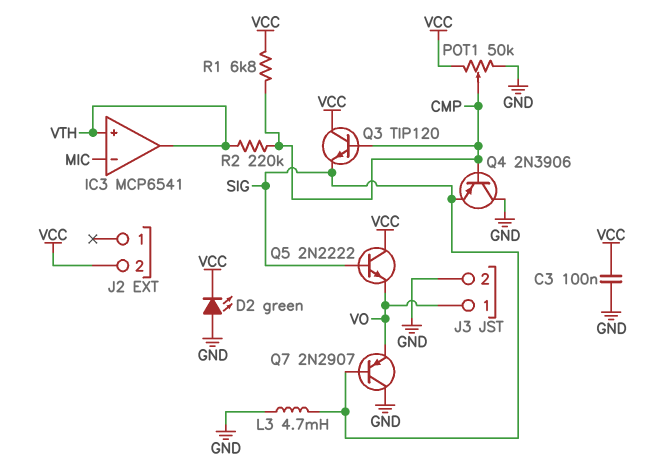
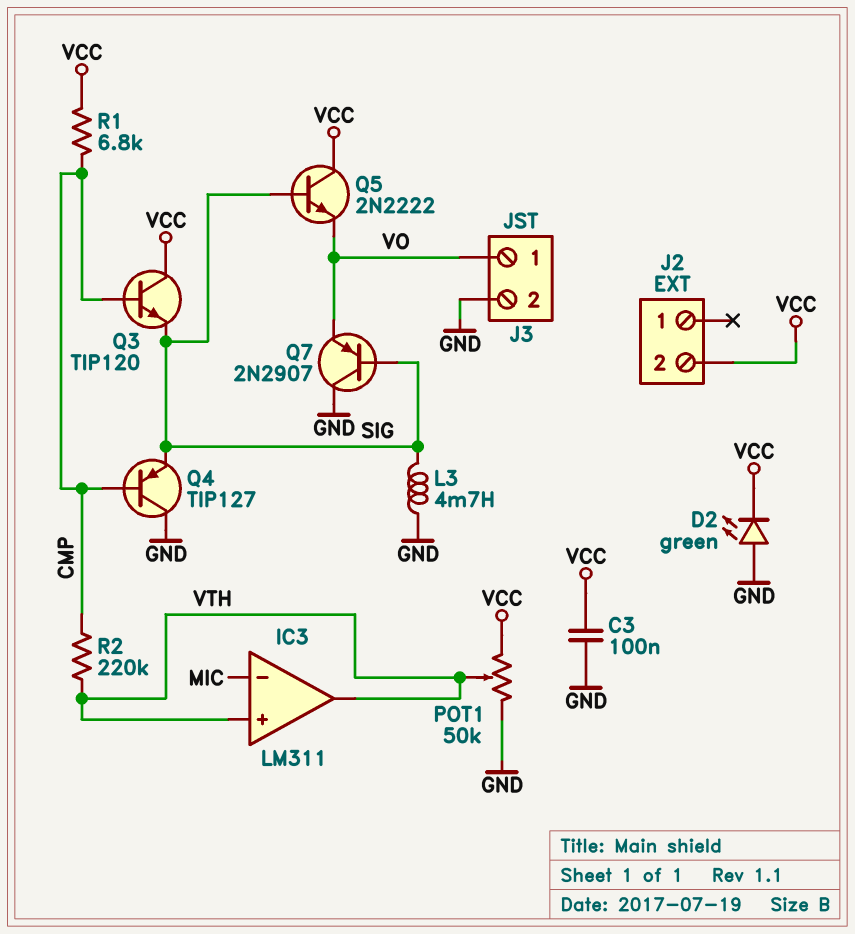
IC3: MCP6541 -> LM311
POT1: 50k (GND, VCC, wiper CMP) -> 50k (GND, VCC, wiper VTH)
Q4: PNP 2N3906 (B CMP, C GND, E SIG) -> PNP TIP127 (B CMP, C GND, E SIG)

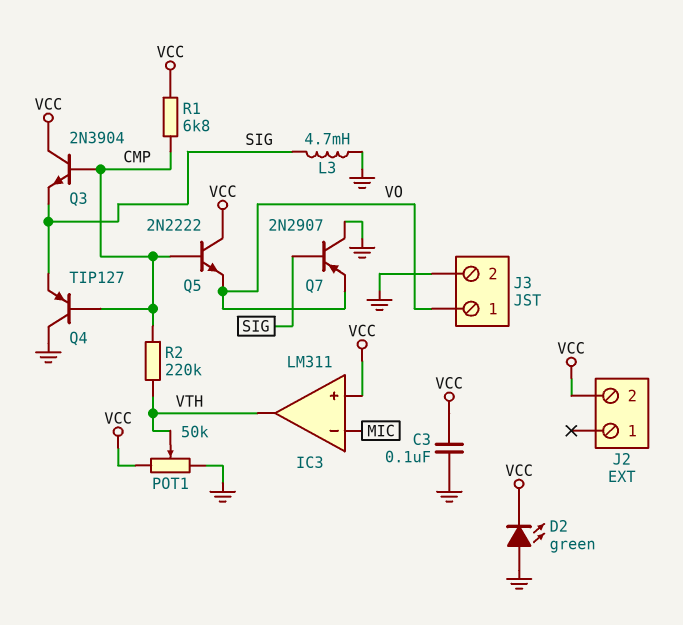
IC3 pin in+: VTH -> VCC
Q3: NPN TIP120 (B CMP, C VCC, E SIG) -> NPN 2N3904 (B CMP, C VCC, E SIG)
Q5: NPN 2N2222 (B SIG, C VCC, E VO) -> NPN 2N2222 (B CMP, C VCC, E VO)

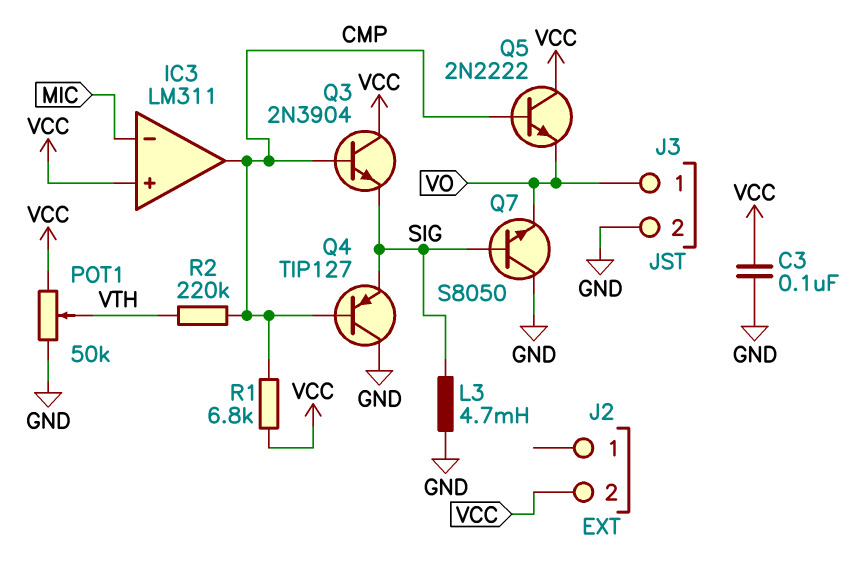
D2: LED green (A GND, K VCC) -> none
IC3 pin out: VTH -> CMP
Q7: PNP 2N2907 (B SIG, C GND, E VO) -> NPN S8050 (B SIG, C GND, E VO)

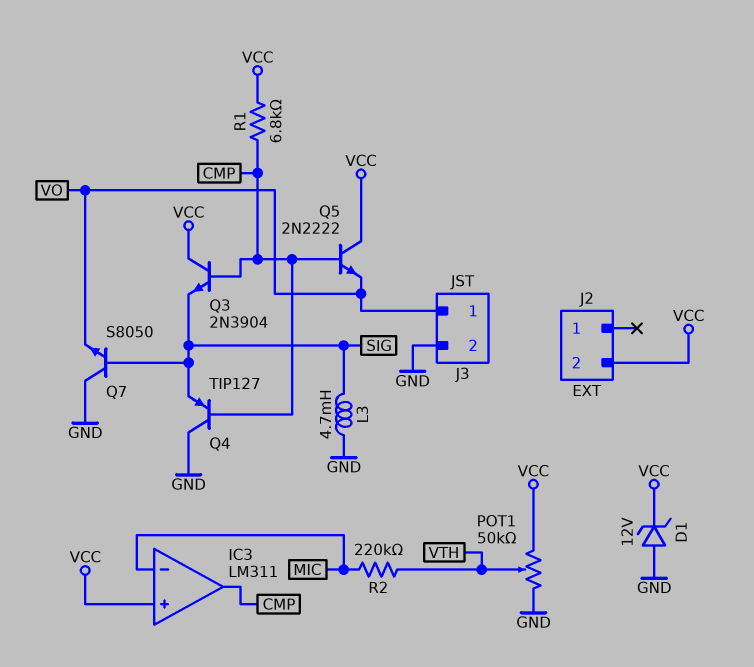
C3: 100nF (GND, VCC) -> none
D1: none -> zener 12V (A GND, K VCC)
R2: 220k (CMP, VTH) -> 220k (MIC, VTH)

